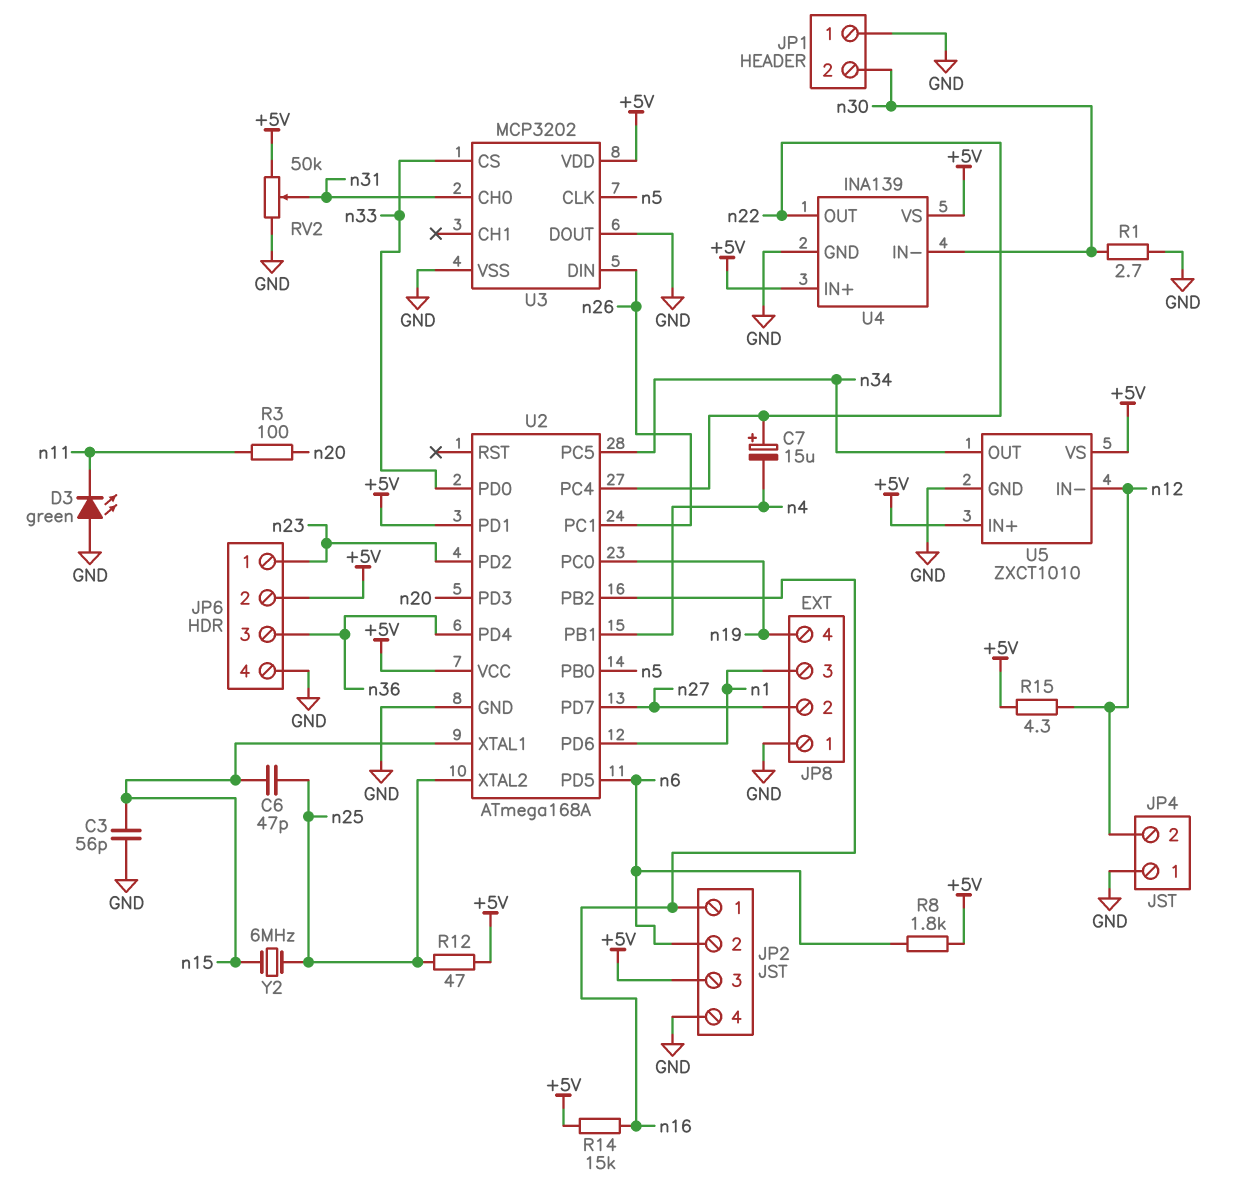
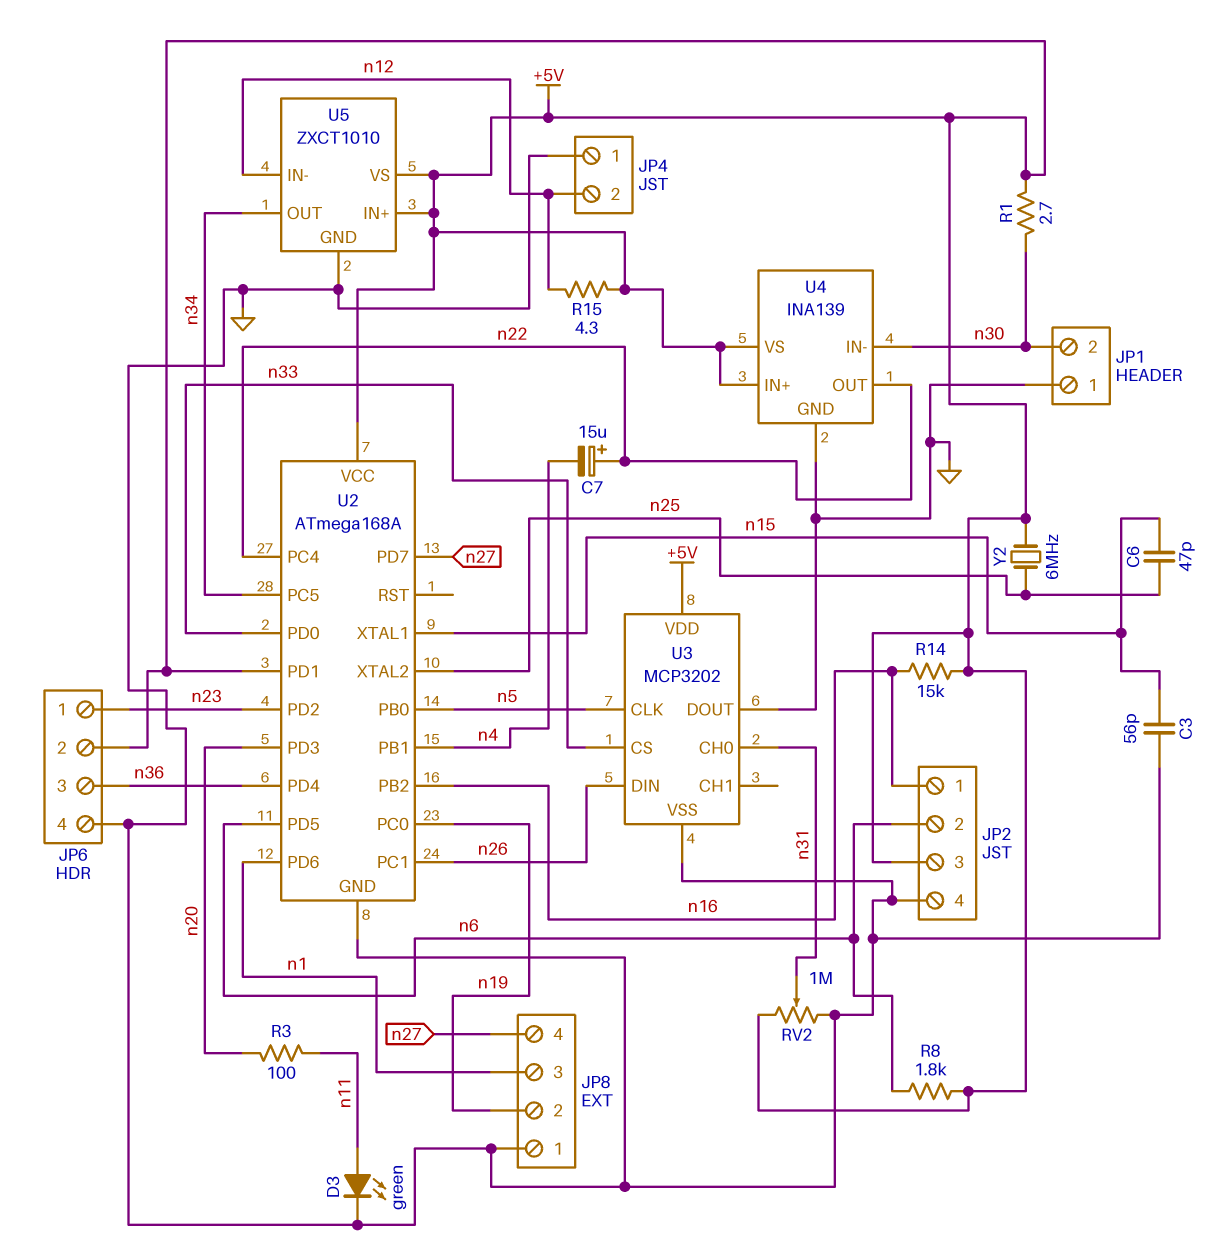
D3: LED green (A GND, K n11) -> LED green (A n11, K GND)
JP8 pin 2: n27 -> n19
JP8 pin 4: n19 -> n27
R1: 2.7 (GND, n30) -> 2.7 (+5V, n30)
R12: 47 (+5V, n25) -> none
RV2: 50k (+5V, GND, wiper n31) -> 1M (+5V, GND, wiper n31)
Y2: 6MHz (n15, n25) -> 6MHz (+5V, n25)

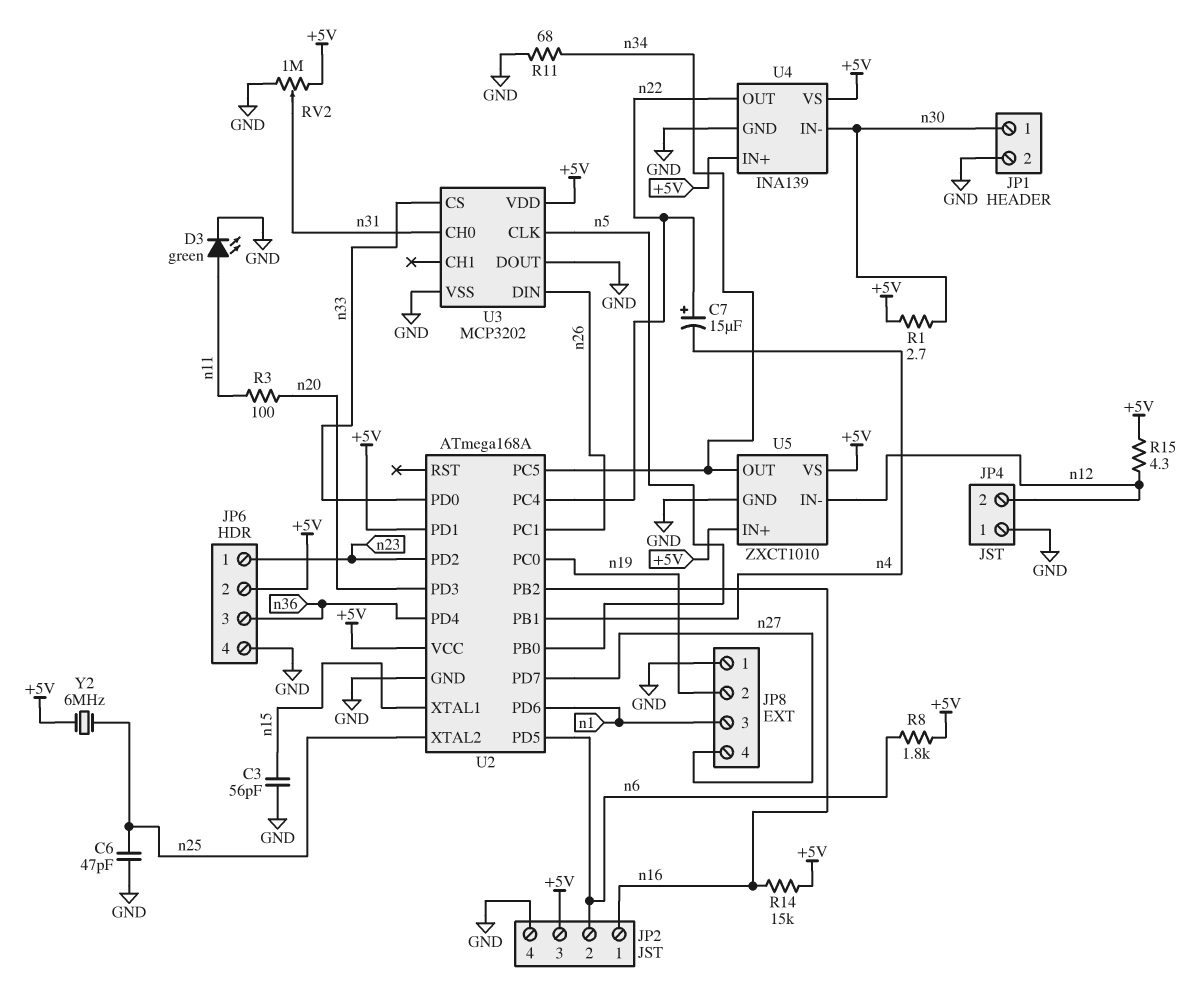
C6: 47pF (n15, n25) -> 47pF (GND, n25)
JP1 pin 1: GND -> n30
JP1 pin 2: n30 -> GND
R11: none -> 68 (GND, n34)

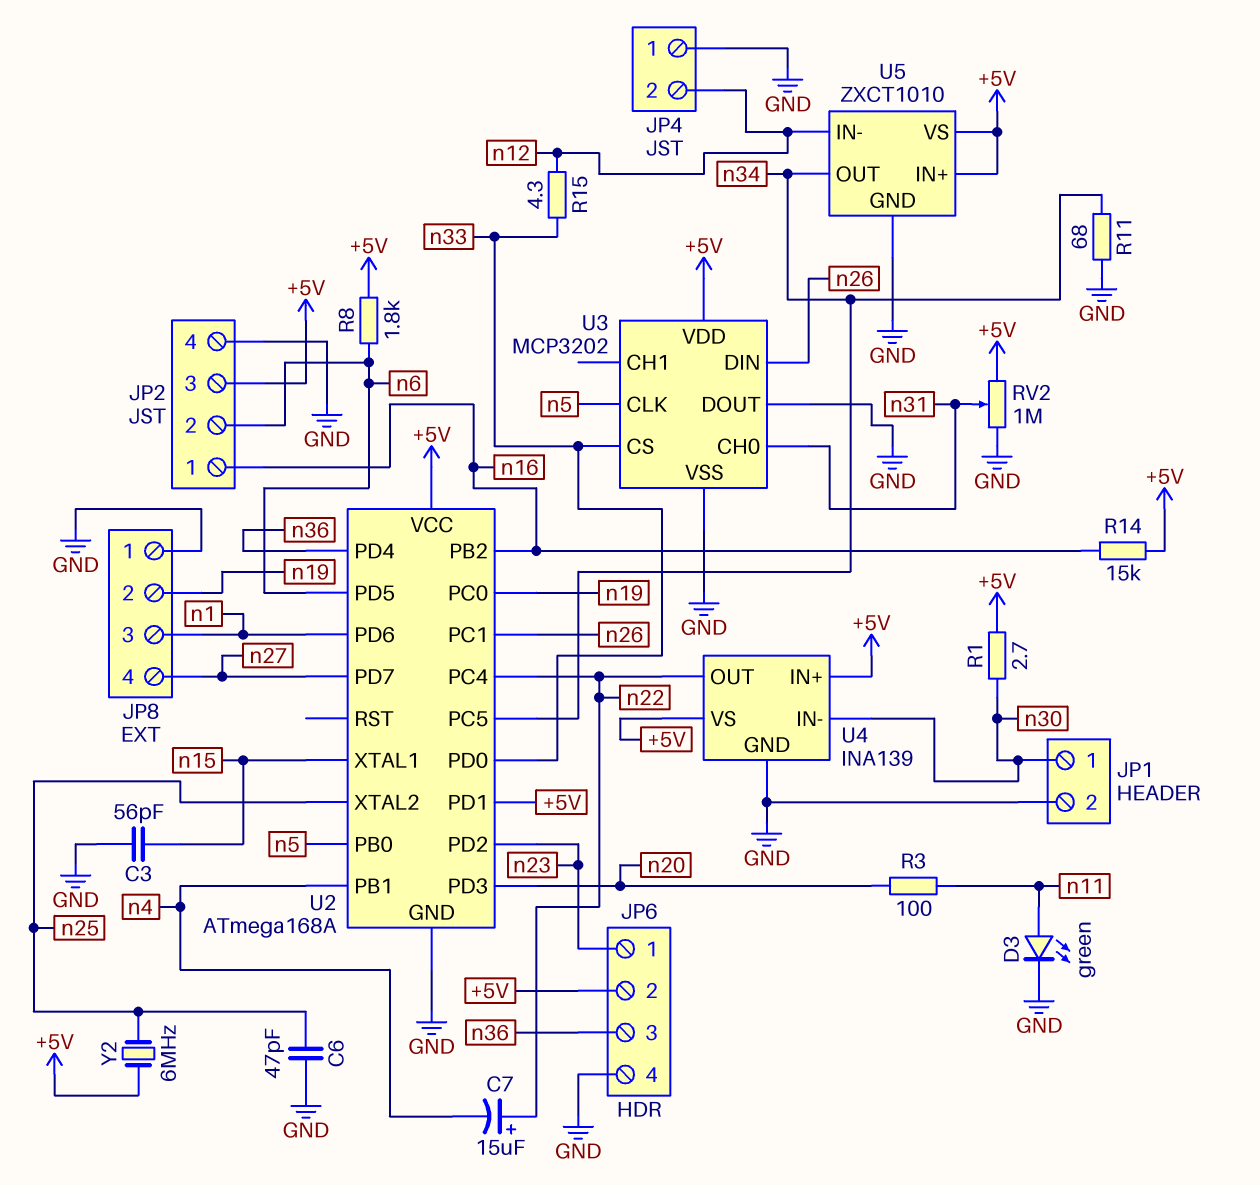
R15: 4.3 (+5V, n12) -> 4.3 (n12, n33)

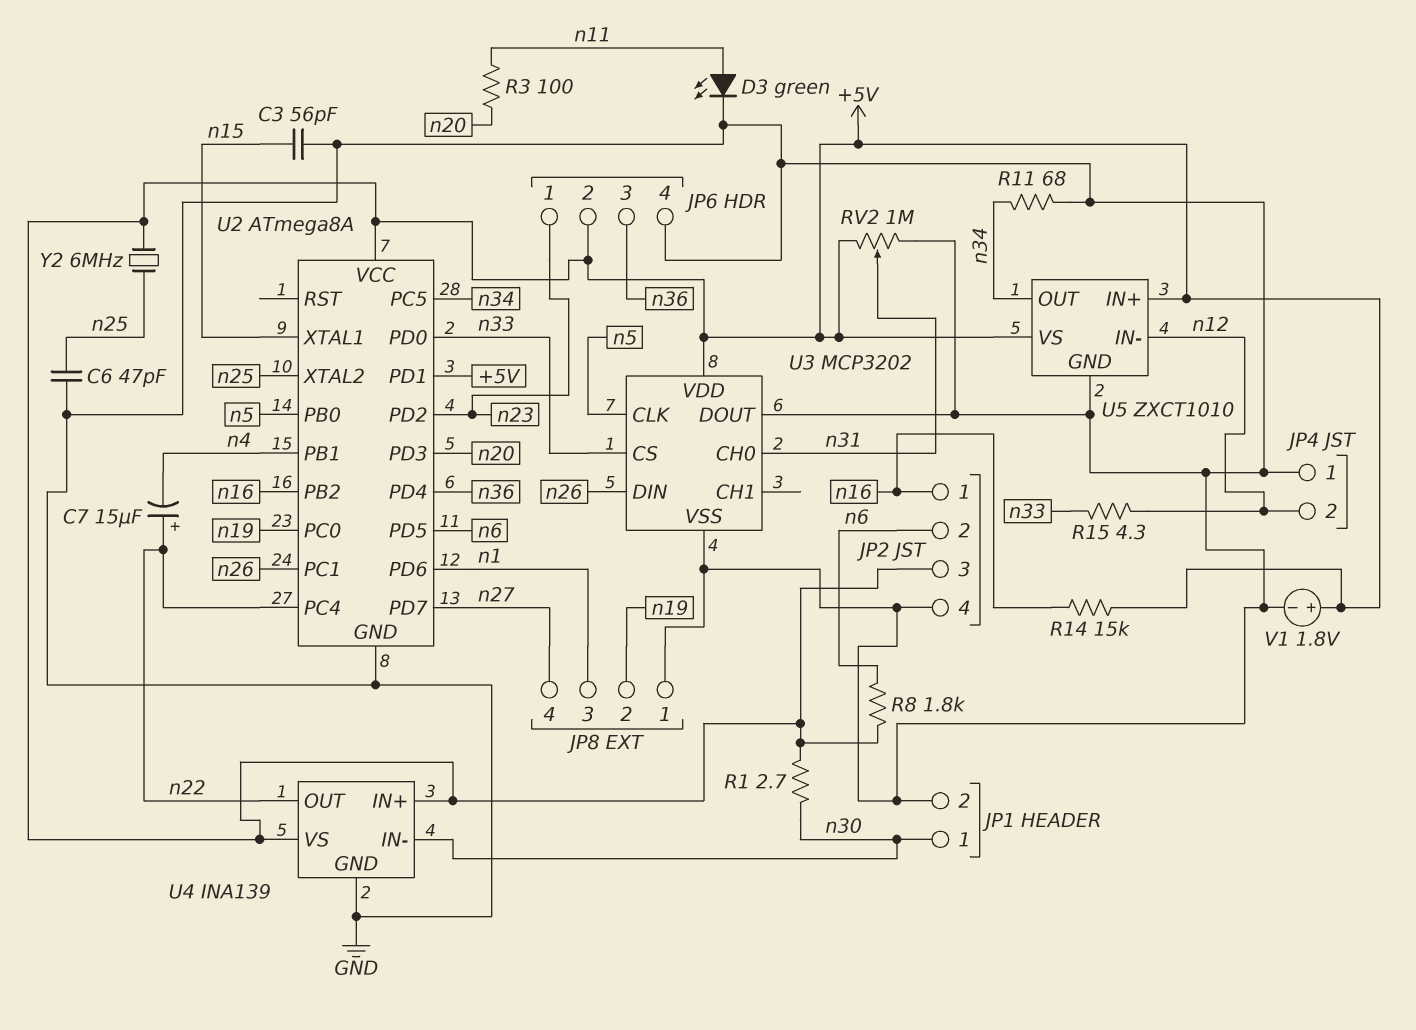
U2: ATmega168A -> ATmega8A
V1: none -> 1.8V (plus +5V, minus GND)

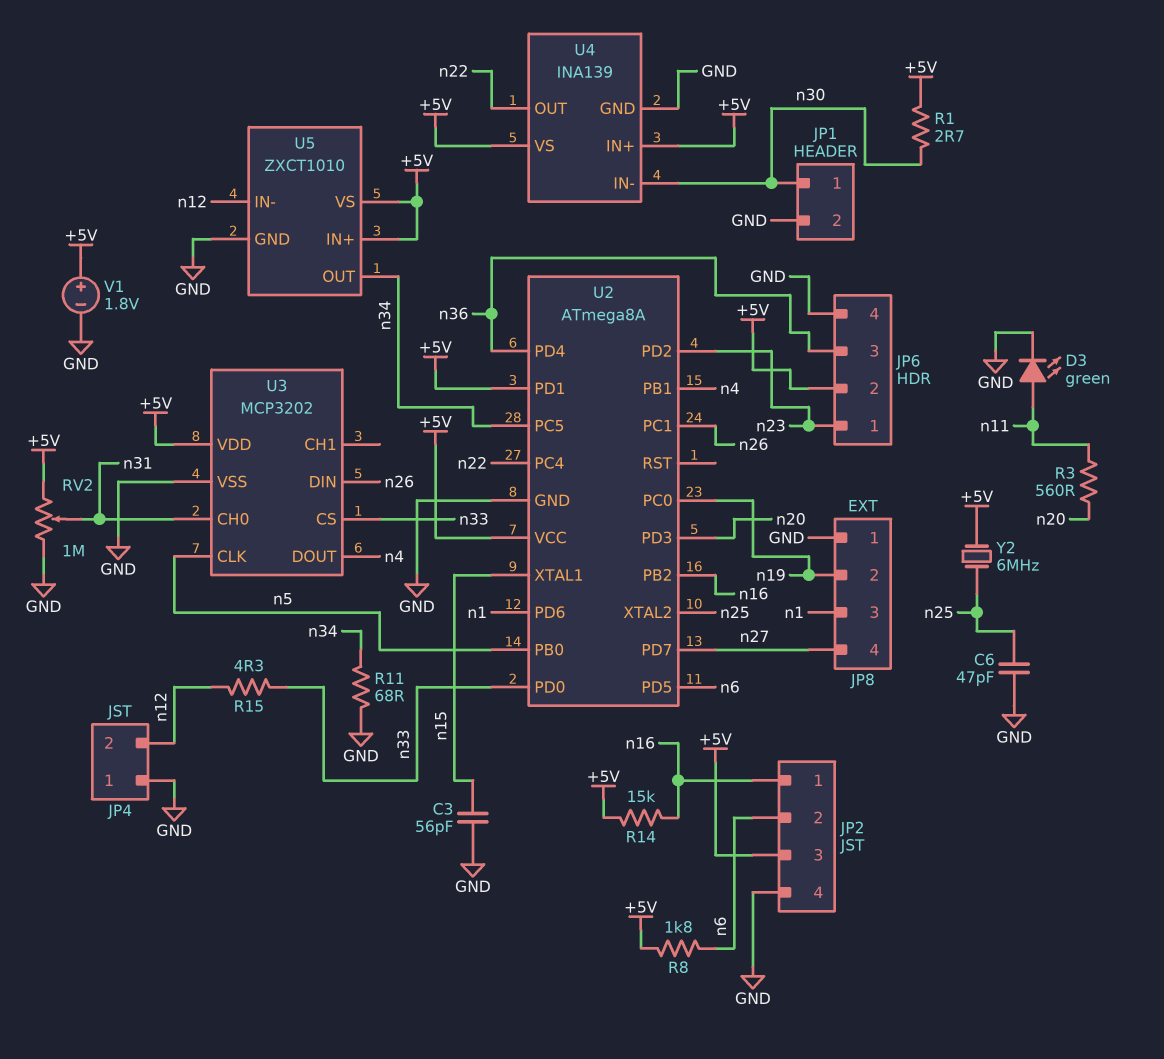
C7: 15uF (plus n22, minus n4) -> none
R3: 100 (n11, n20) -> 560 (n11, n20)
U3 pin DOUT: GND -> n4

